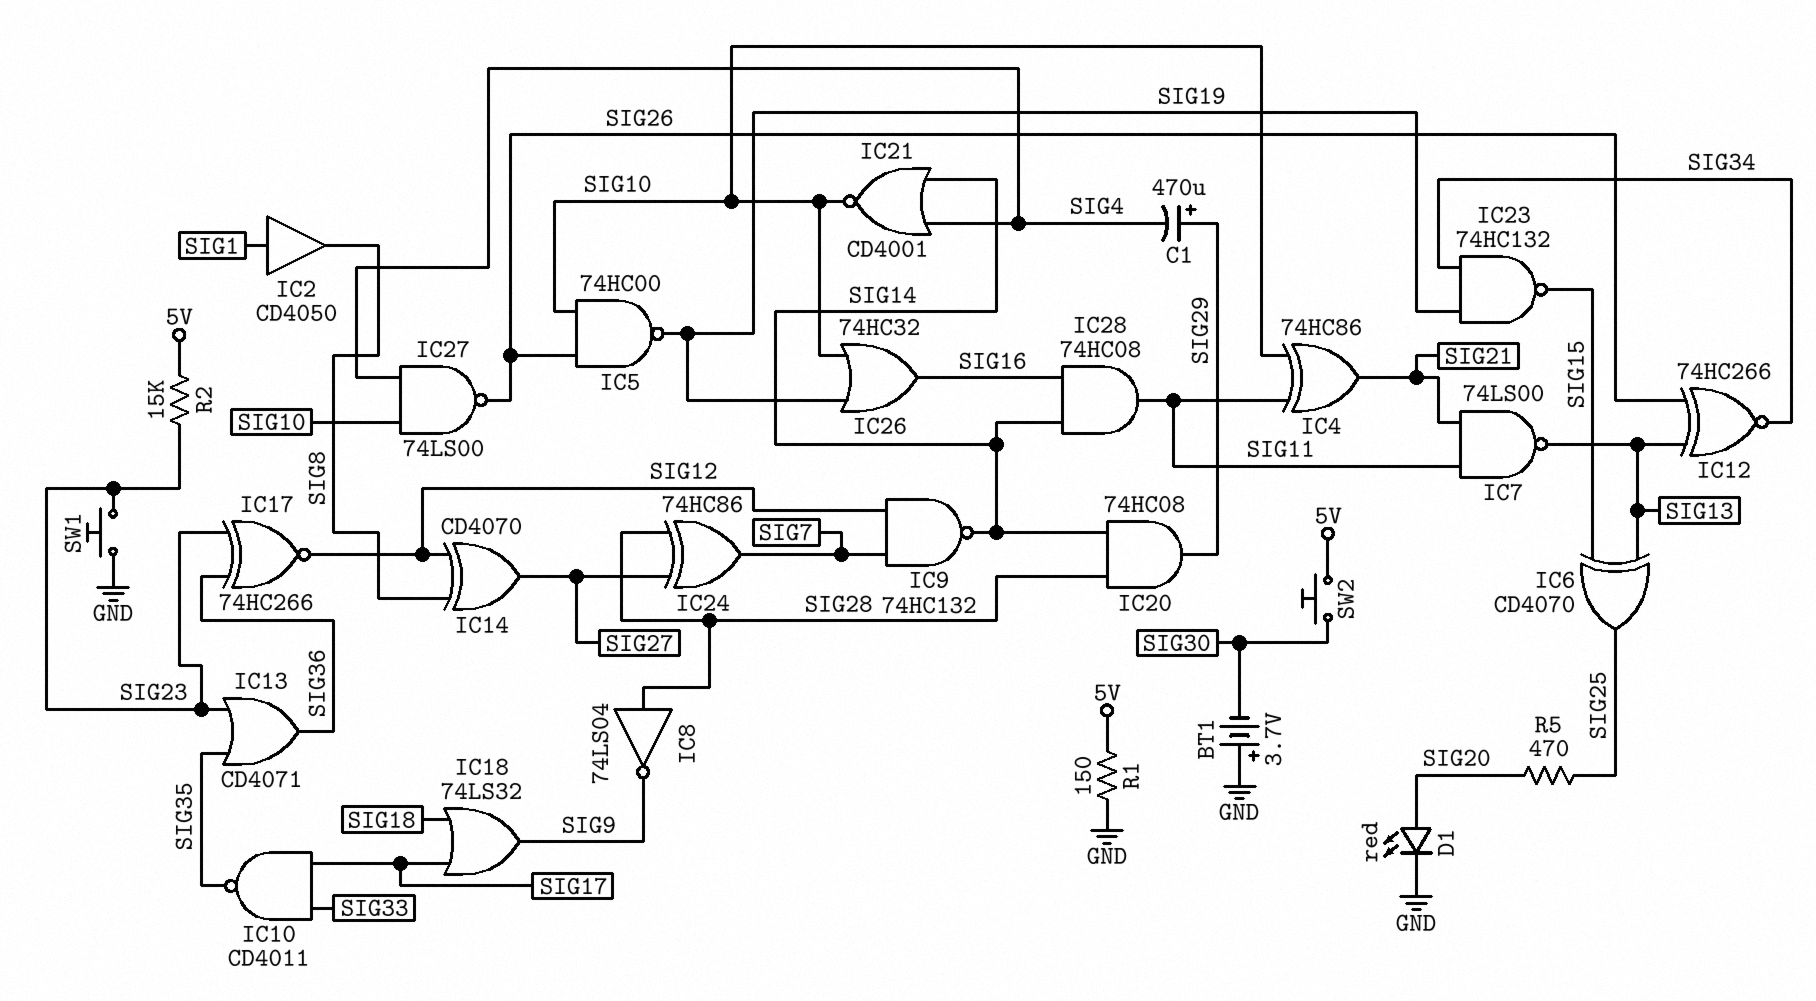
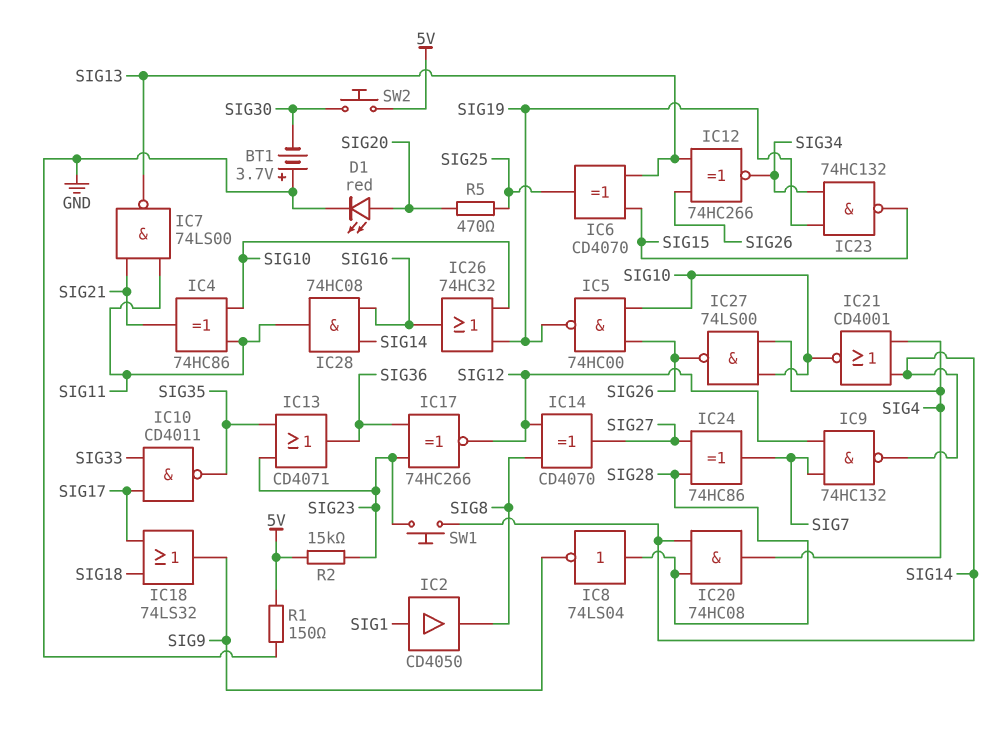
C1: 470uF (plus SIG29, minus SIG4) -> none
IC20: AND 74HC08 (in SIG14, in SIG28, out SIG29) -> AND 74HC08 (in SIG14, in SIG28, out SIG4)
SW1: button (GND, SIG23) -> button (SIG14, SIG23)

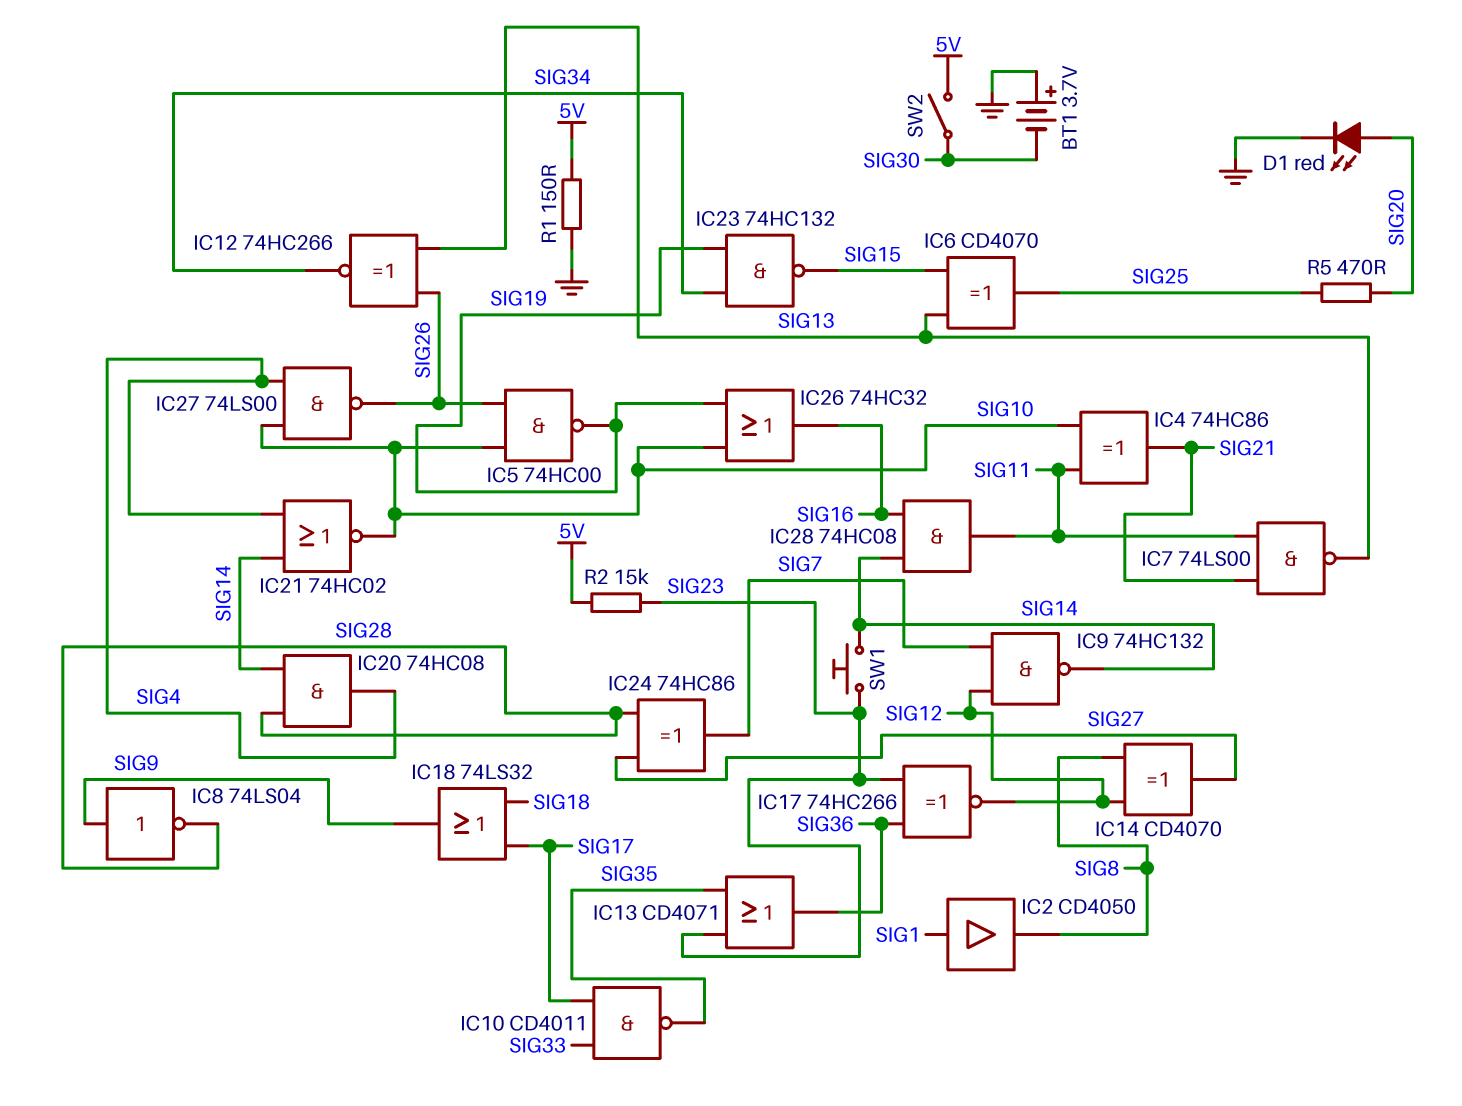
IC8: NOT 74LS04 (in SIG28, out SIG9) -> NOT 74LS04 (in SIG9, out SIG28)
IC21: NOR CD4001 (in SIG4, in SIG14, out SIG10) -> NOR 74HC02 (in SIG4, in SIG14, out SIG10)
SW2: button (5V, SIG30) -> switch (5V, SIG30)

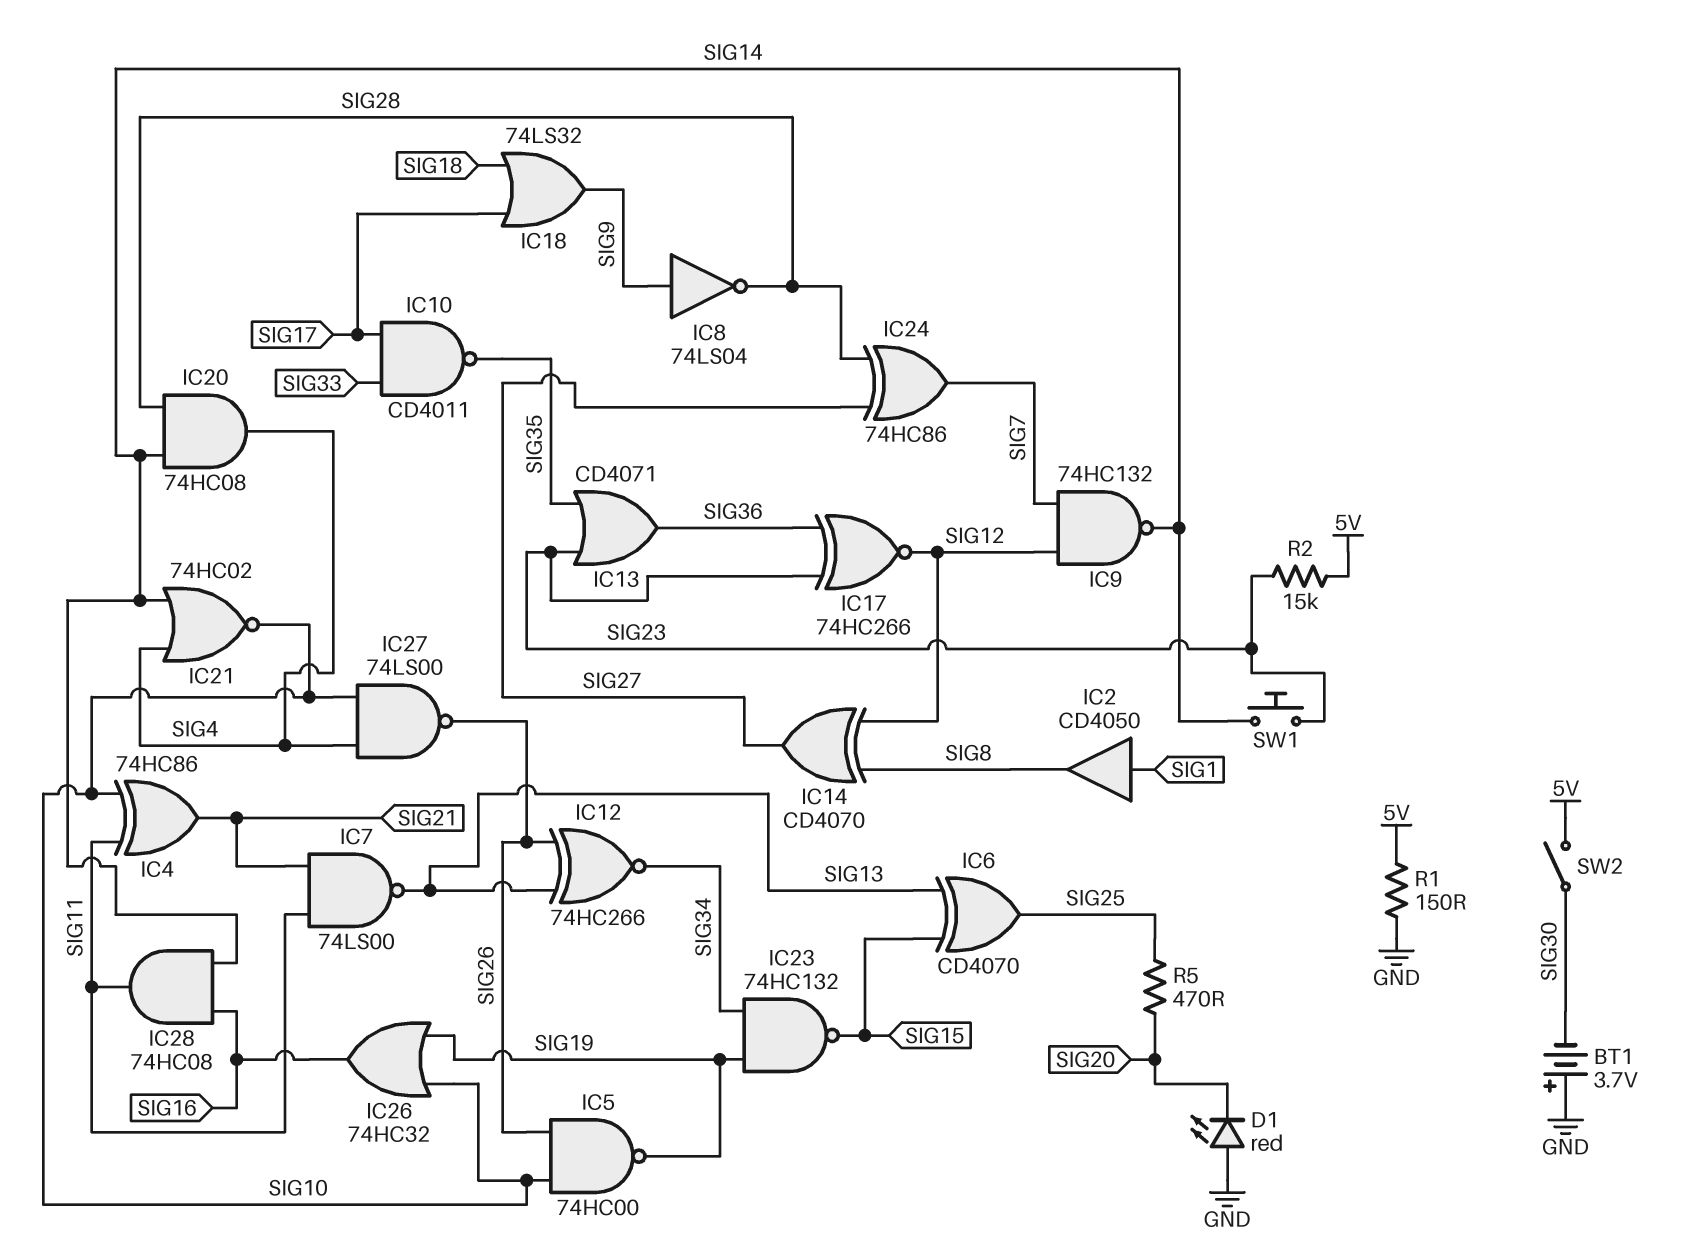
D1: LED red (A SIG20, K GND) -> LED red (A GND, K SIG20)

